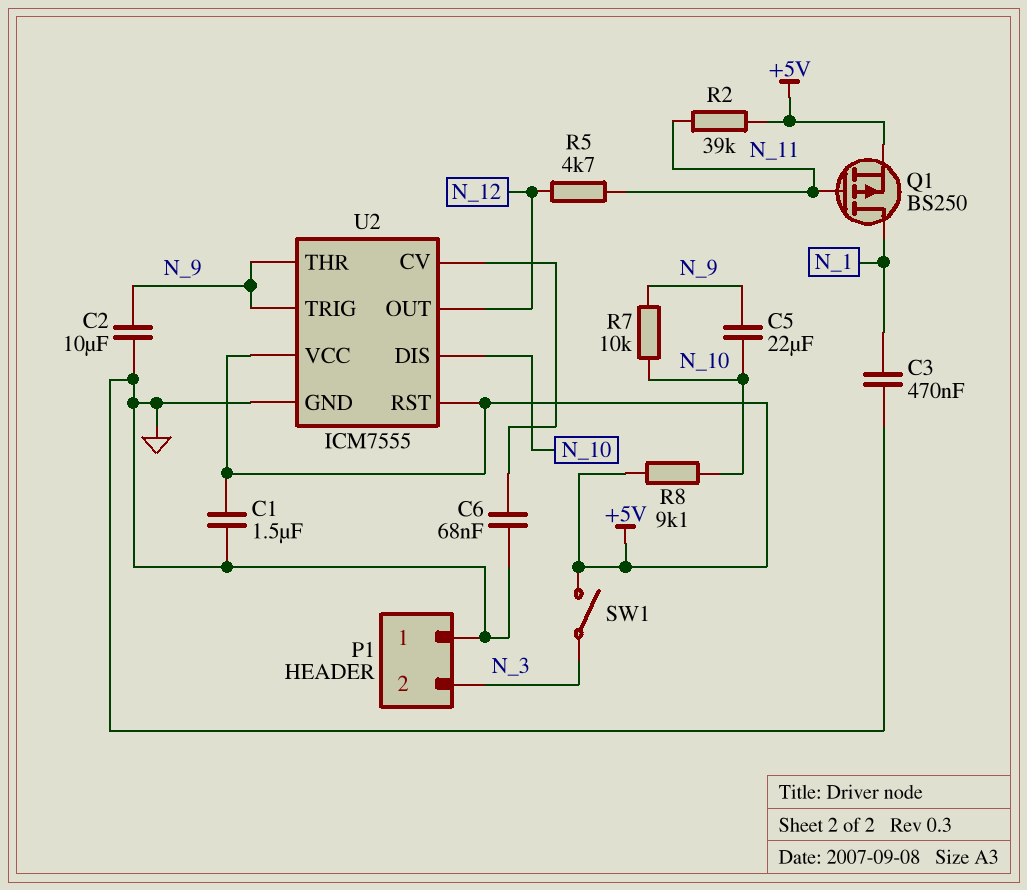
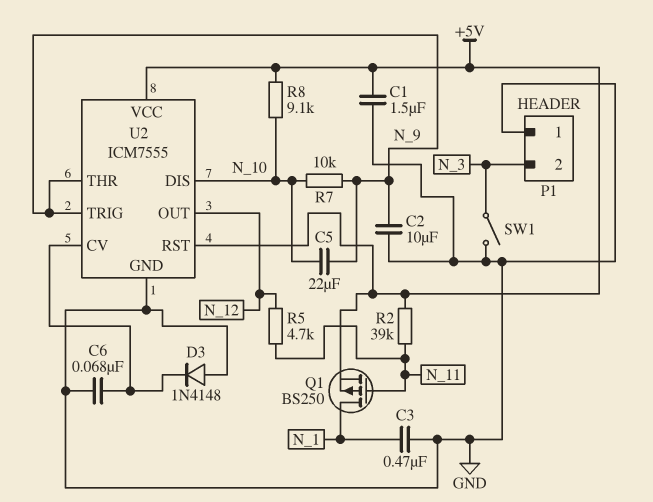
D3: none -> diode 1N4148 (A GND, K U2/CV)
SW1: switch (+5V, N_3) -> switch (GND, N_3)

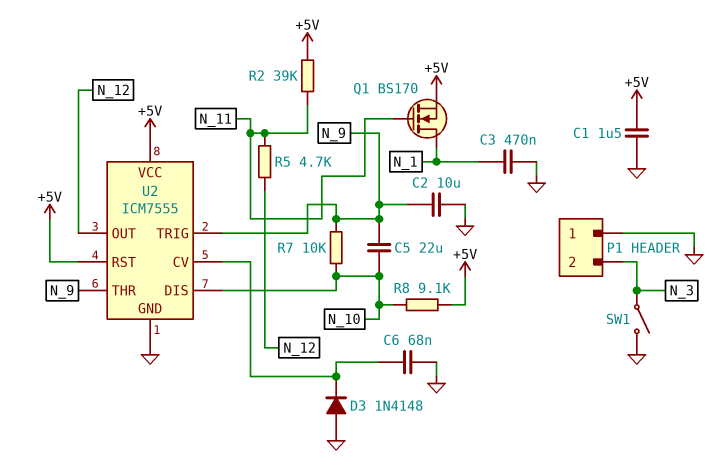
Q1: PMOS BS250 (G N_11, D N_1, S +5V) -> NMOS BS170 (G N_11, D N_1, S +5V)

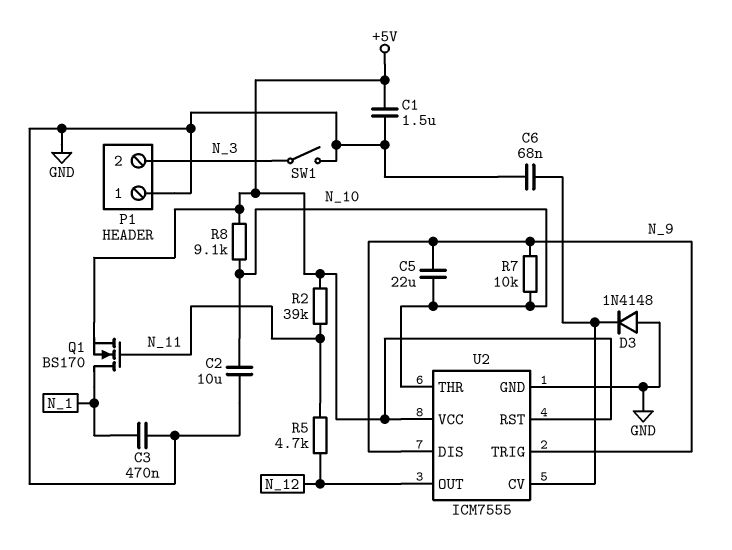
C2: 10uF (GND, N_9) -> 10uF (GND, N_10)
U2 pin DIS: N_10 -> N_9
U2 pin THR: N_9 -> N_10

